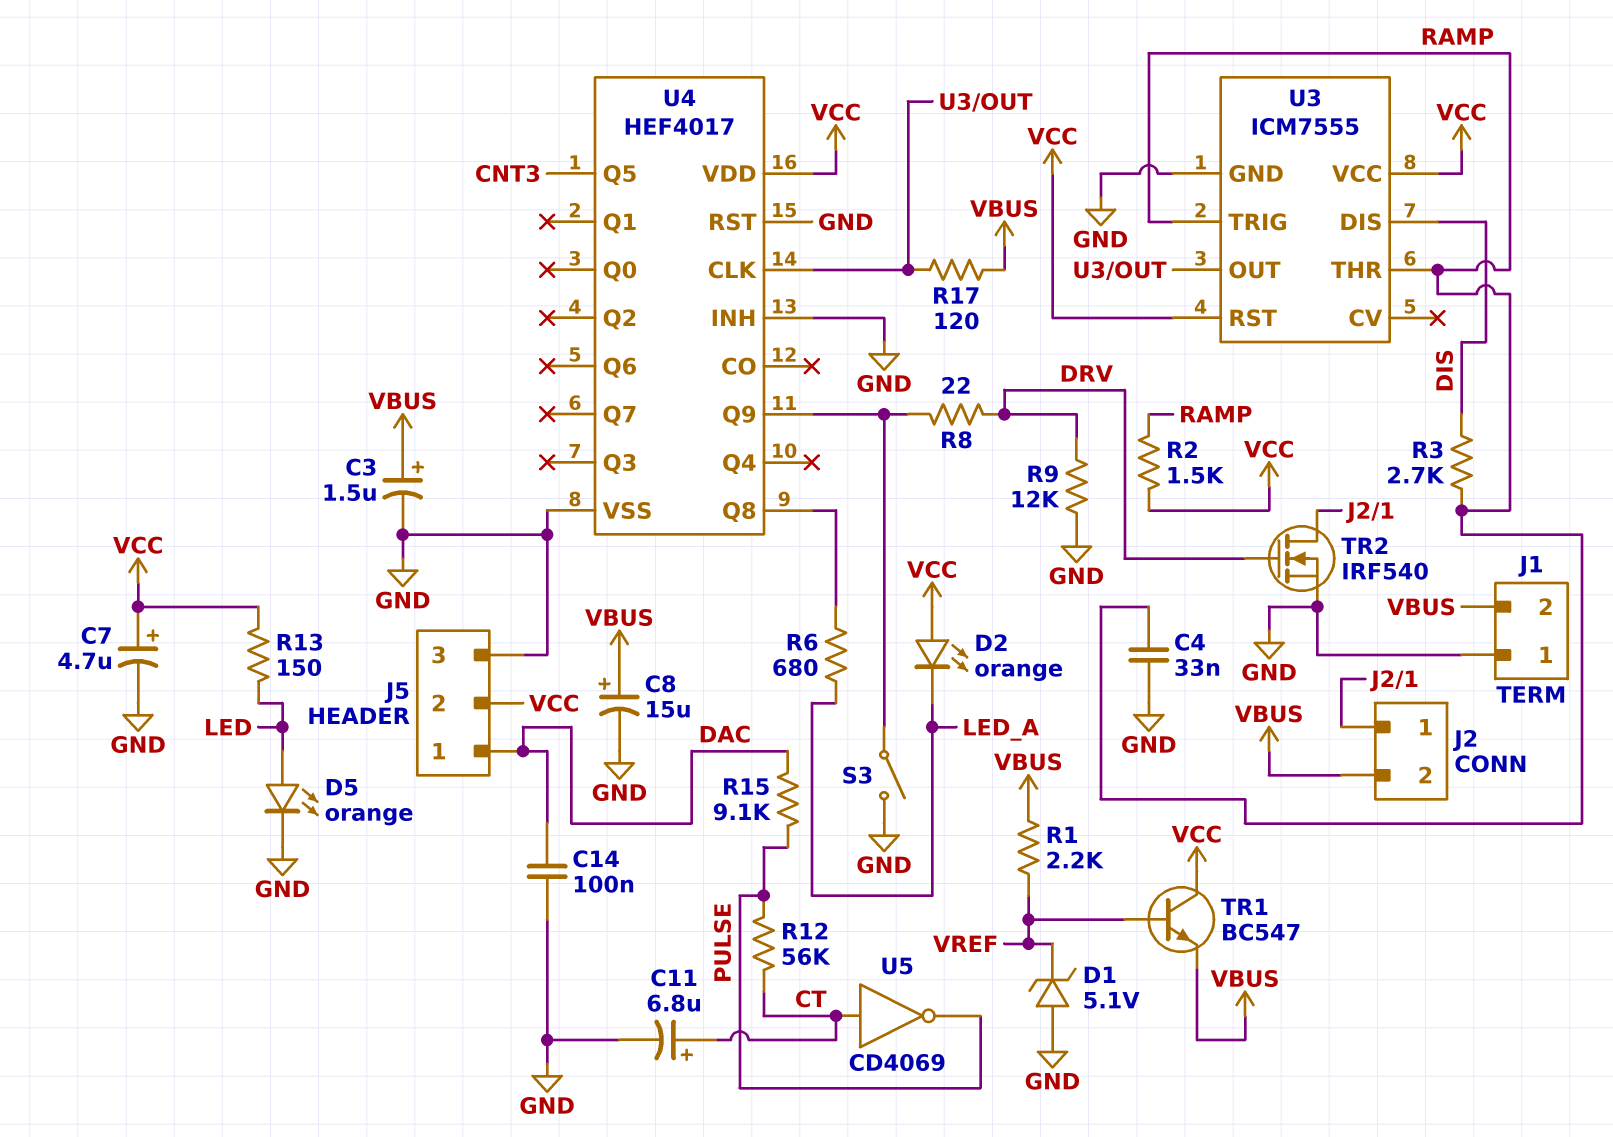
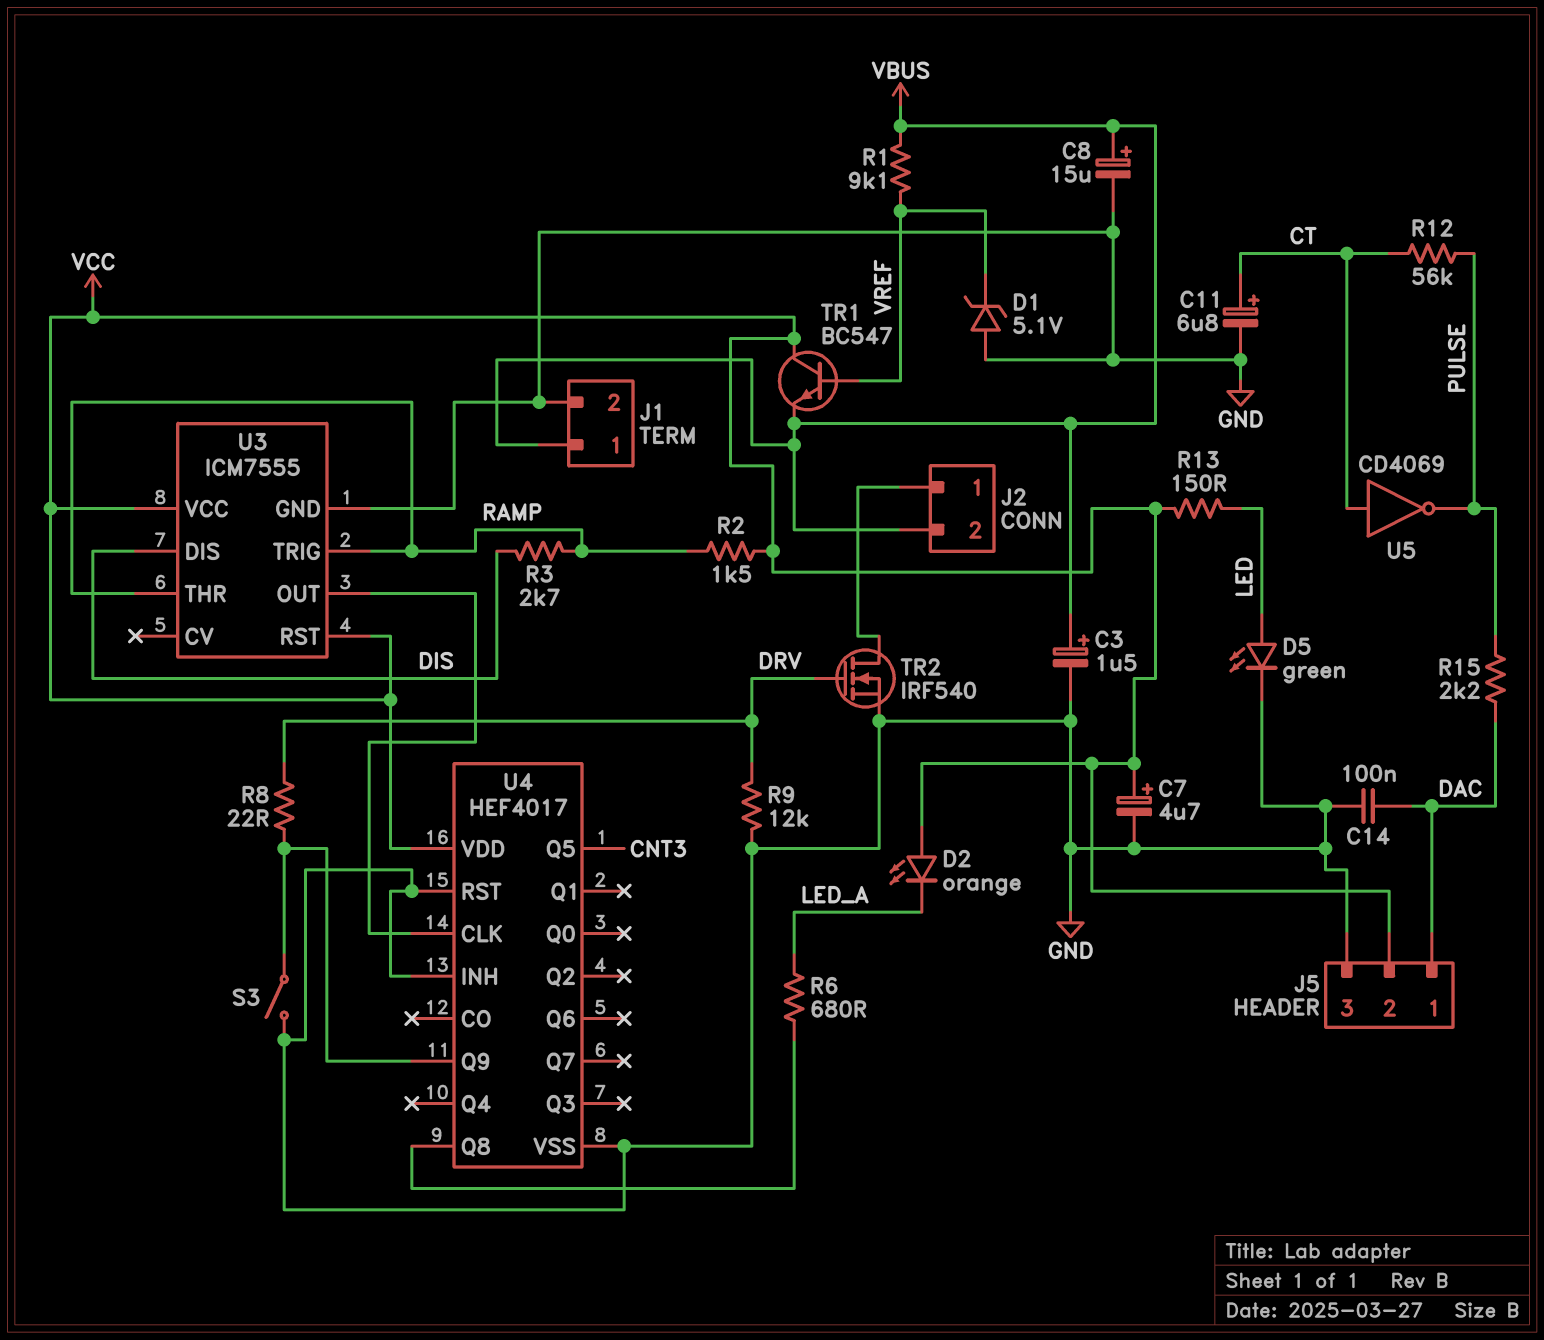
C4: 33nF (GND, RAMP) -> none
D5: LED orange (A LED, K GND) -> LED green (A LED, K GND)
J1 pin 1: GND -> VBUS
J1 pin 2: VBUS -> GND
R1: 2.2k (VBUS, VREF) -> 9.1k (VBUS, VREF)
R15: 9.1k (DAC, PULSE) -> 2.2k (DAC, PULSE)
R17: 120 (U3/OUT, VBUS) -> none

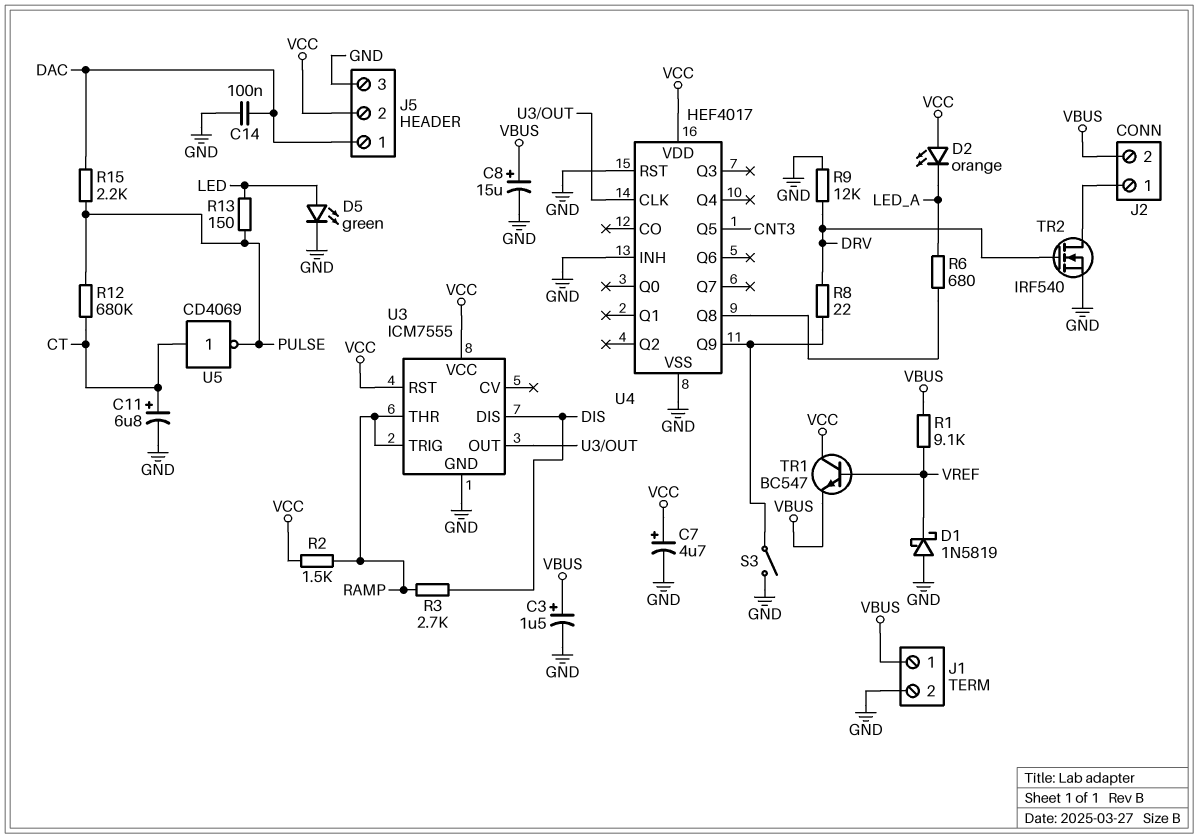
D1: zener 5.1V (A GND, K VREF) -> schottky 1N5819 (A GND, K VREF)
R12: 56k (CT, PULSE) -> 680k (CT, PULSE)
R13: 150 (LED, VCC) -> 150 (LED, PULSE)

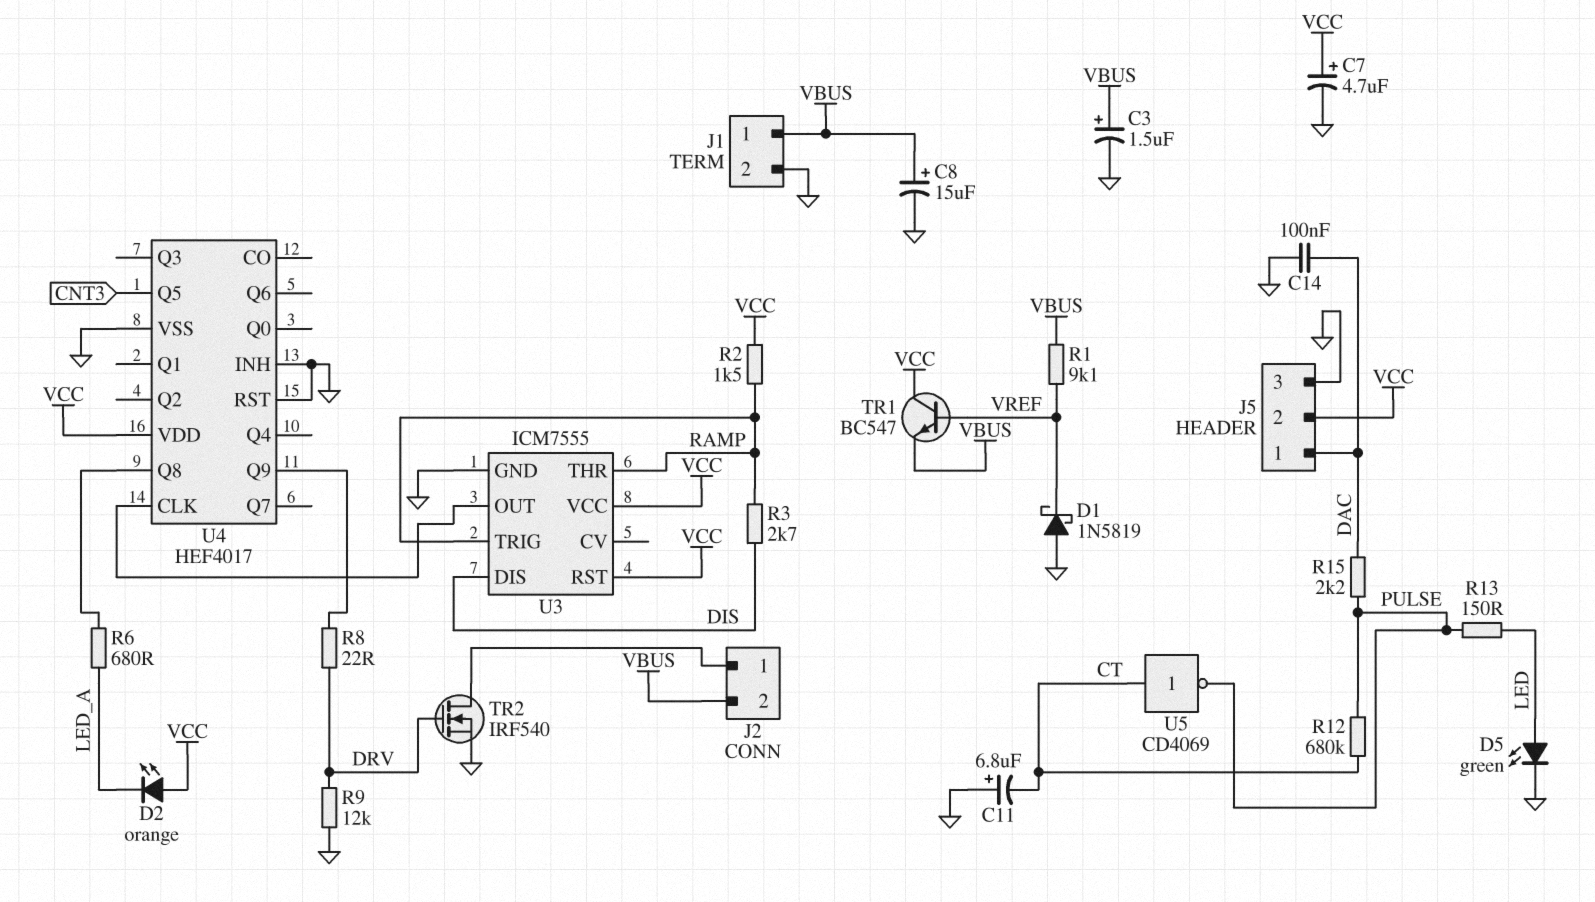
C11: 6.8uF (plus CT, minus GND) -> 6.8uF (plus GND, minus CT)
S3: switch (GND, U4/Q9) -> none

